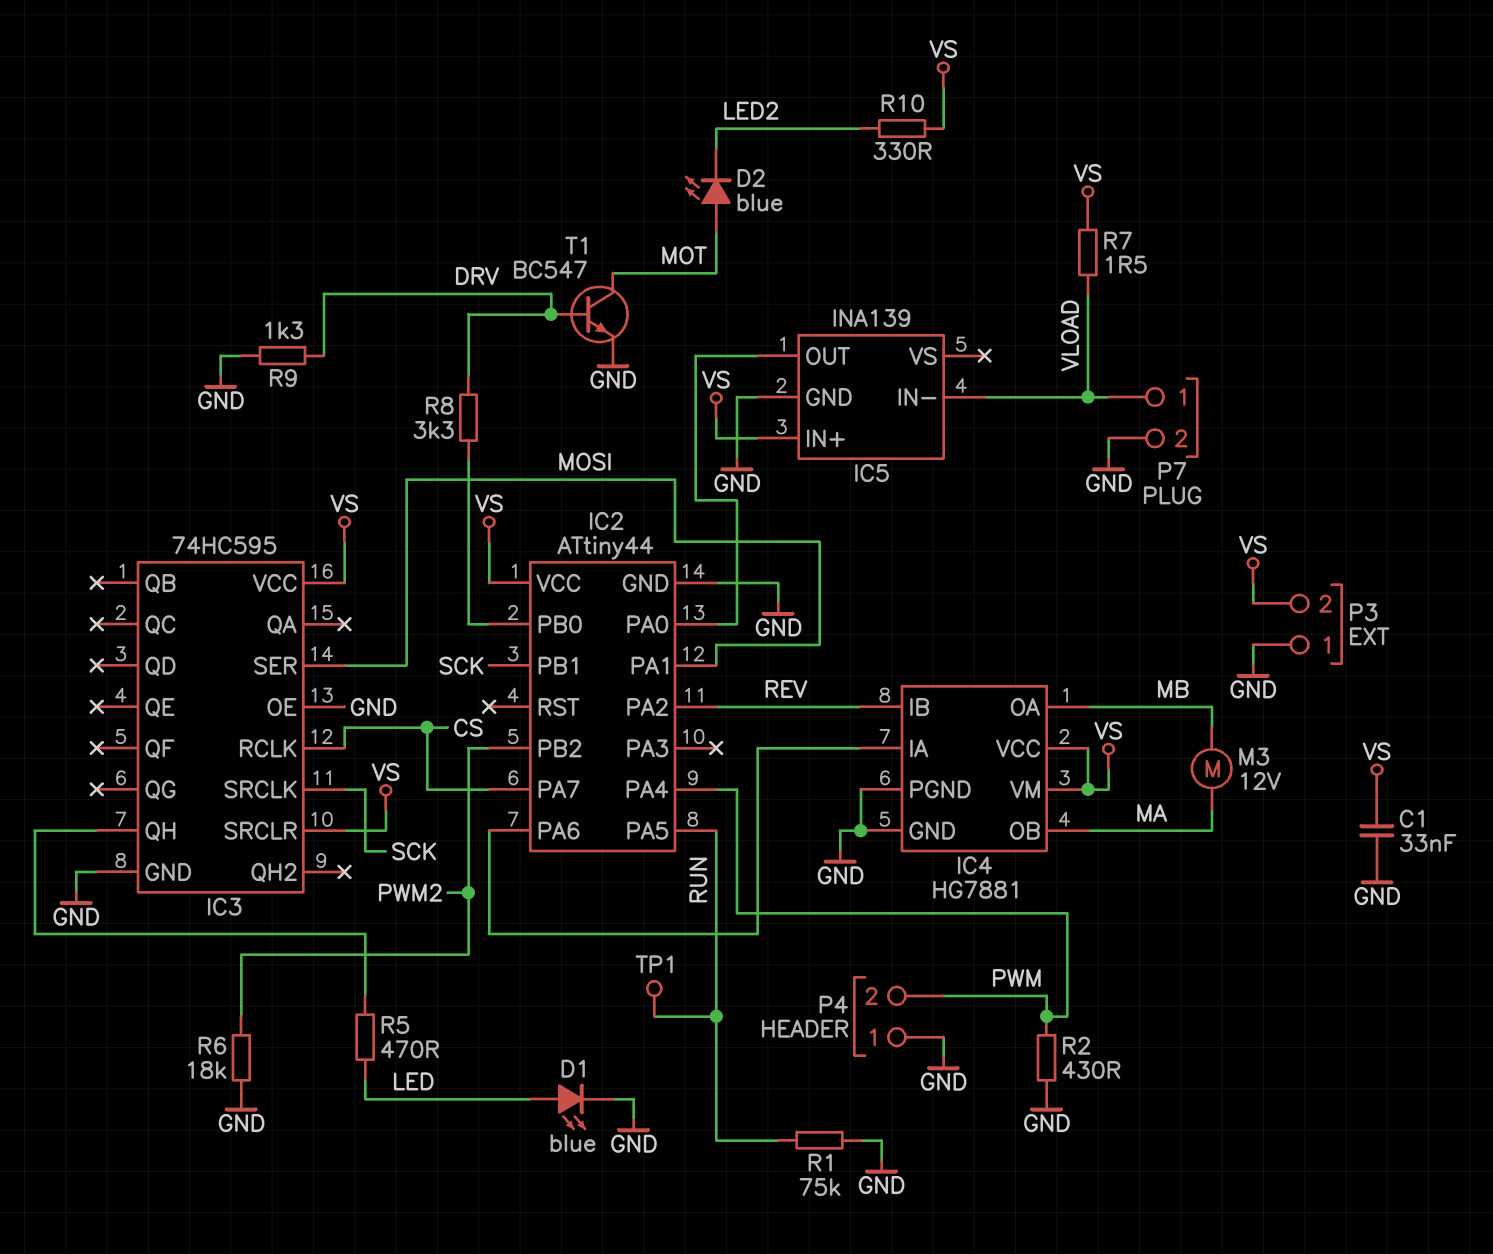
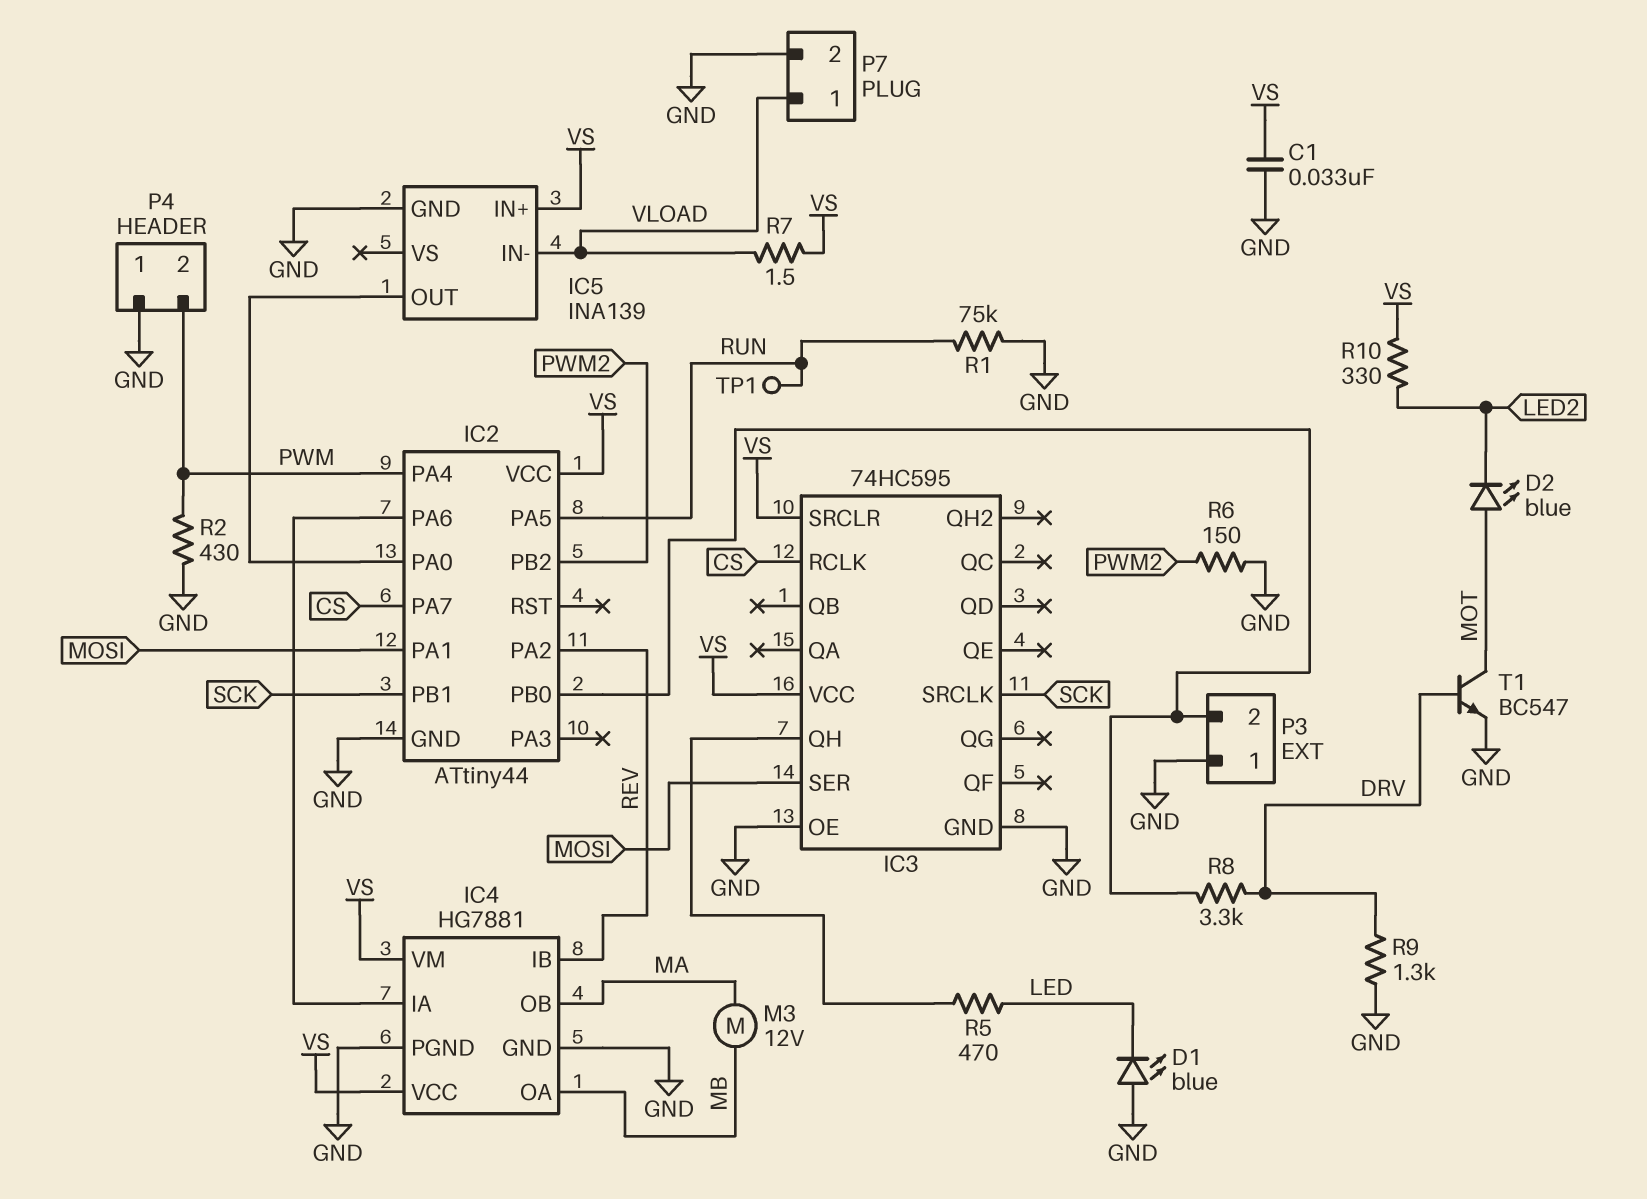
D1: LED blue (A LED, K GND) -> LED blue (A GND, K LED)
P3 pin 2: VS -> IC2/PB0
R6: 18k (GND, PWM2) -> 150 (GND, PWM2)

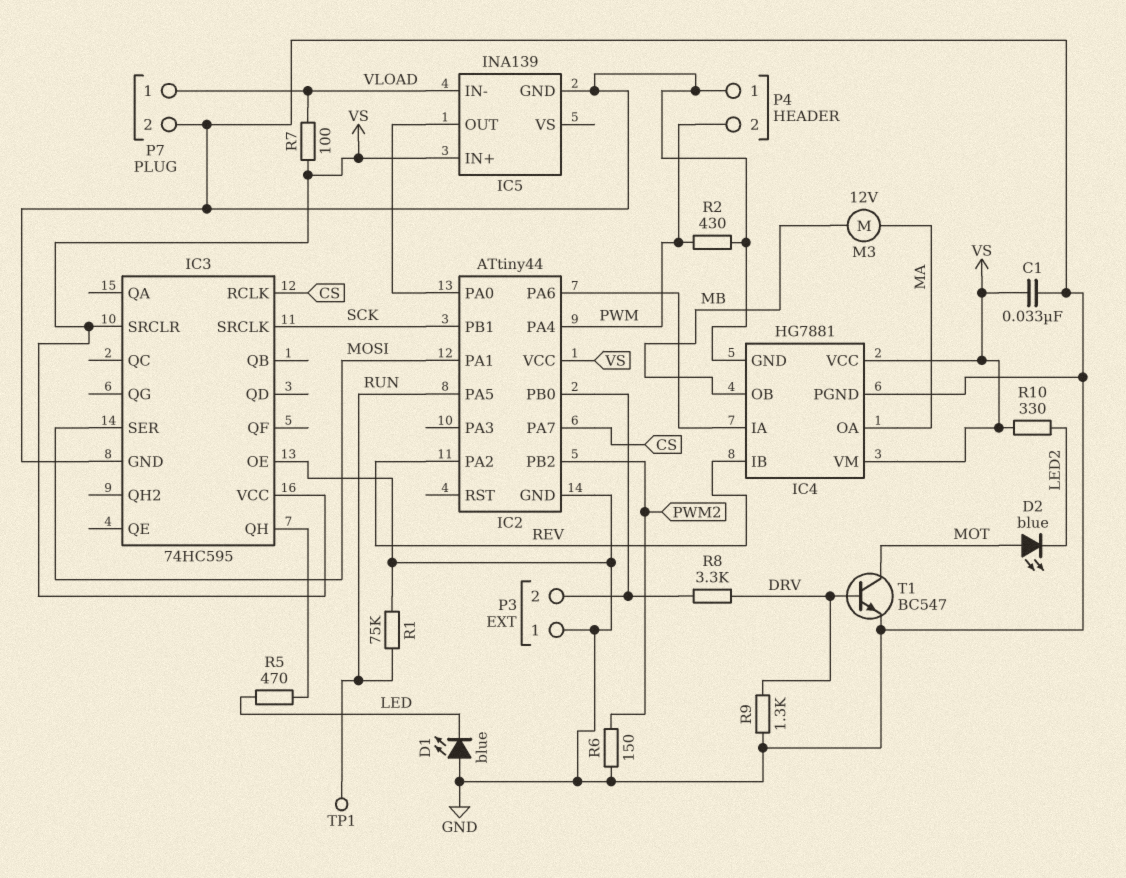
IC4 pin OA: MB -> MA
IC4 pin OB: MA -> MB
R7: 1.5 (VLOAD, VS) -> 100 (VLOAD, VS)

